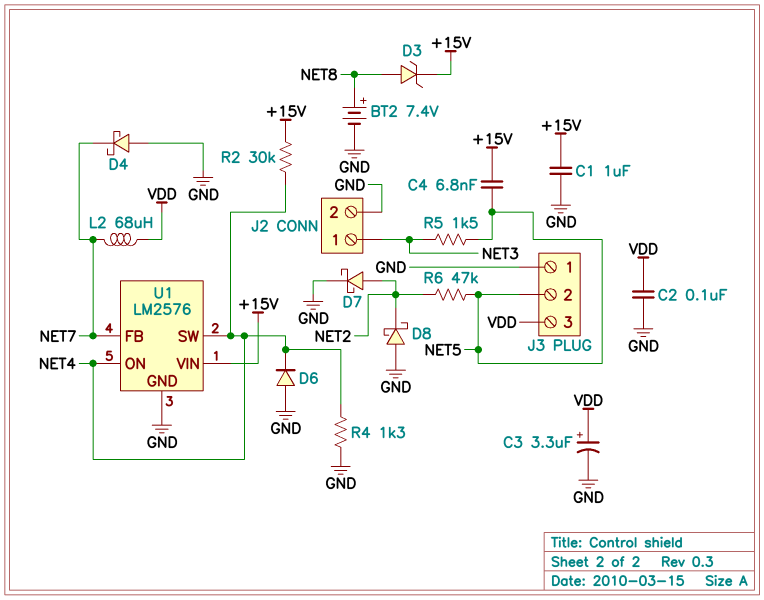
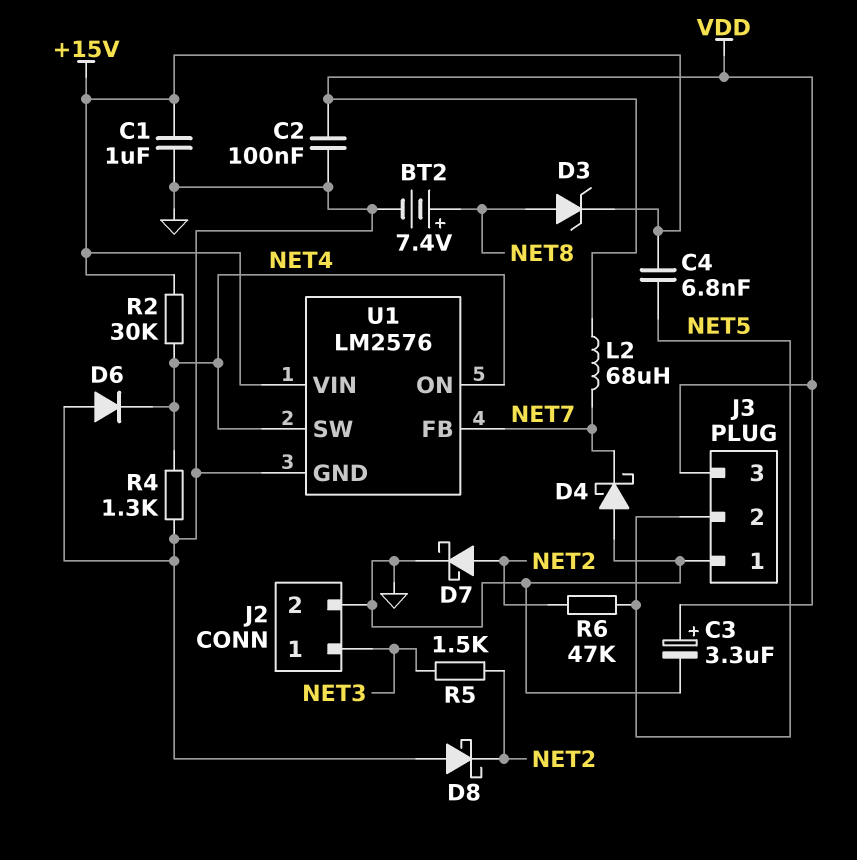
R5: 1.5k (NET3, NET5) -> 1.5k (NET2, NET3)

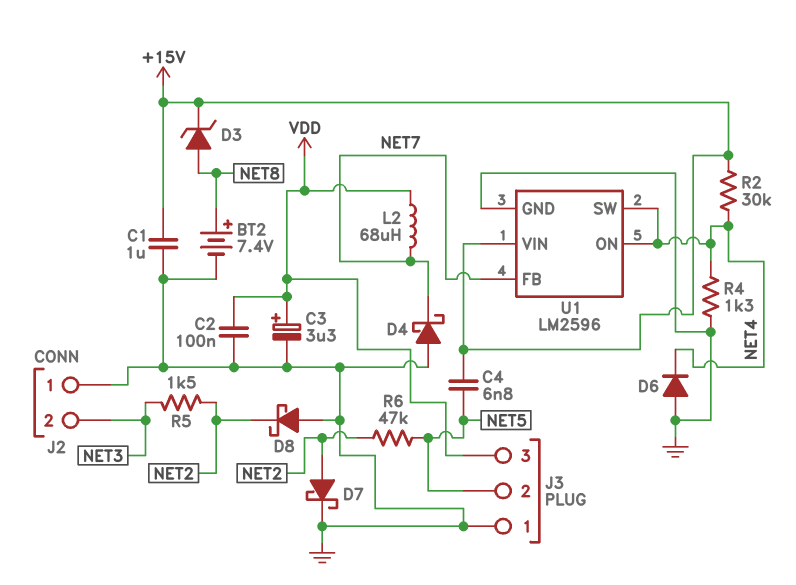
J2 pin 1: NET3 -> GND
J2 pin 2: GND -> NET3
U1: LM2576 -> LM2596

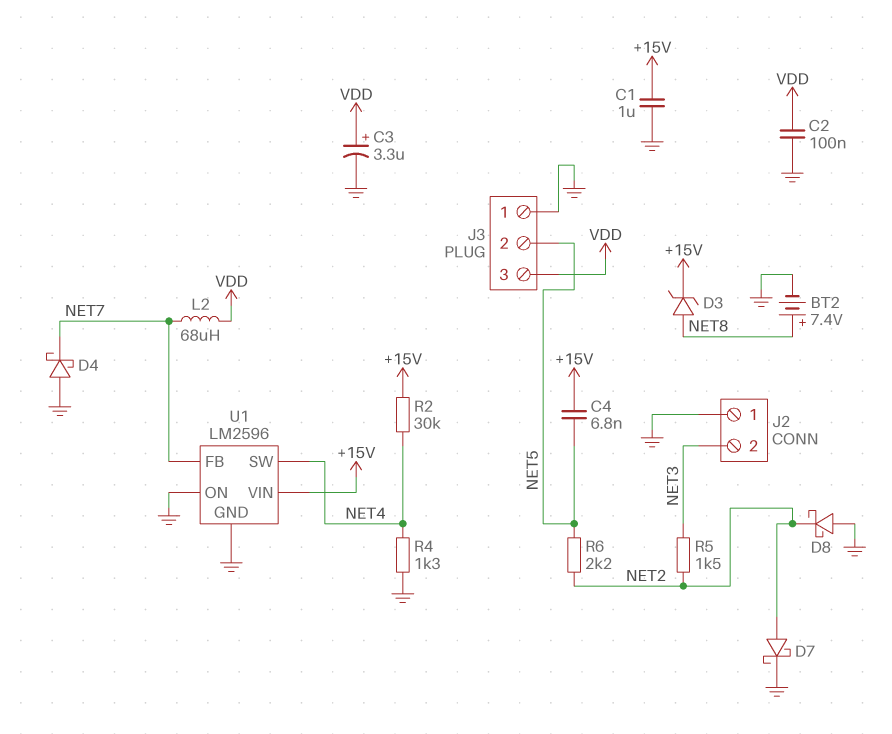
D6: diode (A GND, K NET4) -> none
R6: 47k (NET2, NET5) -> 2.2k (NET2, NET5)
U1 pin ON: NET4 -> GND

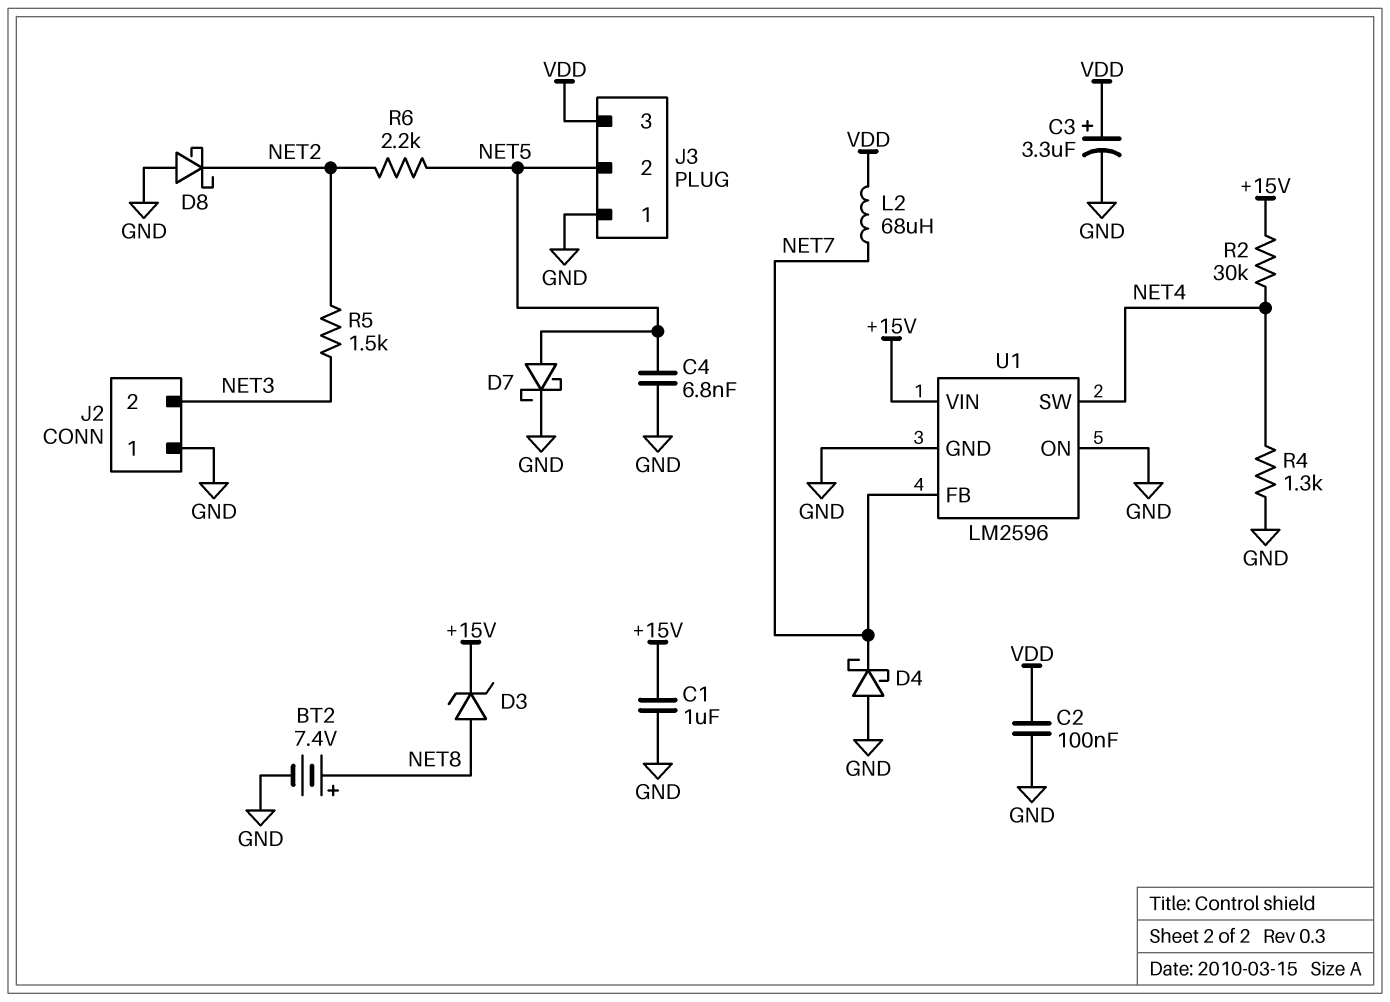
C4: 6.8nF (+15V, NET5) -> 6.8nF (GND, NET5)
D7: schottky (A NET2, K GND) -> schottky (A NET5, K GND)

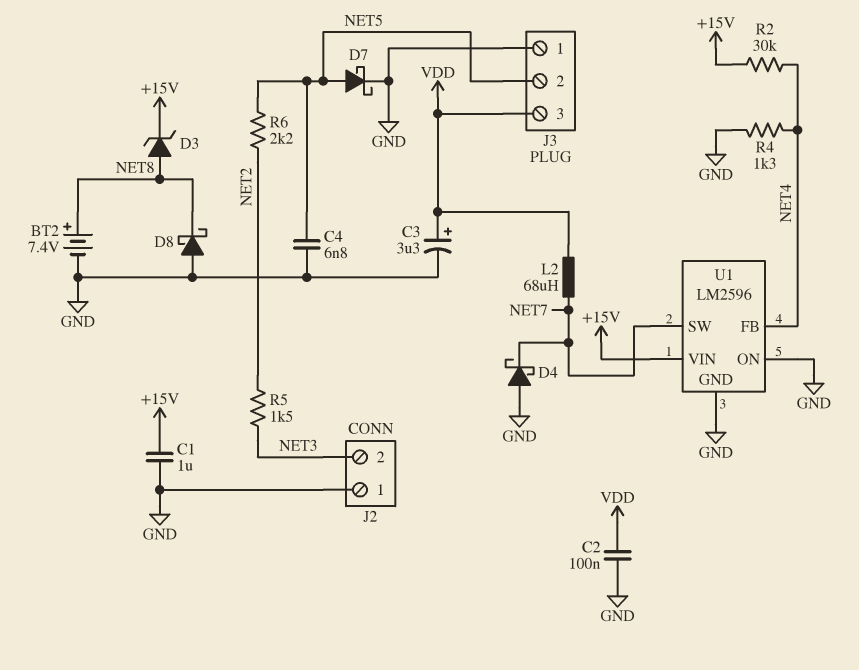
D8: schottky (A GND, K NET2) -> schottky (A GND, K NET8)
U1 pin FB: NET7 -> NET4
U1 pin SW: NET4 -> NET7

